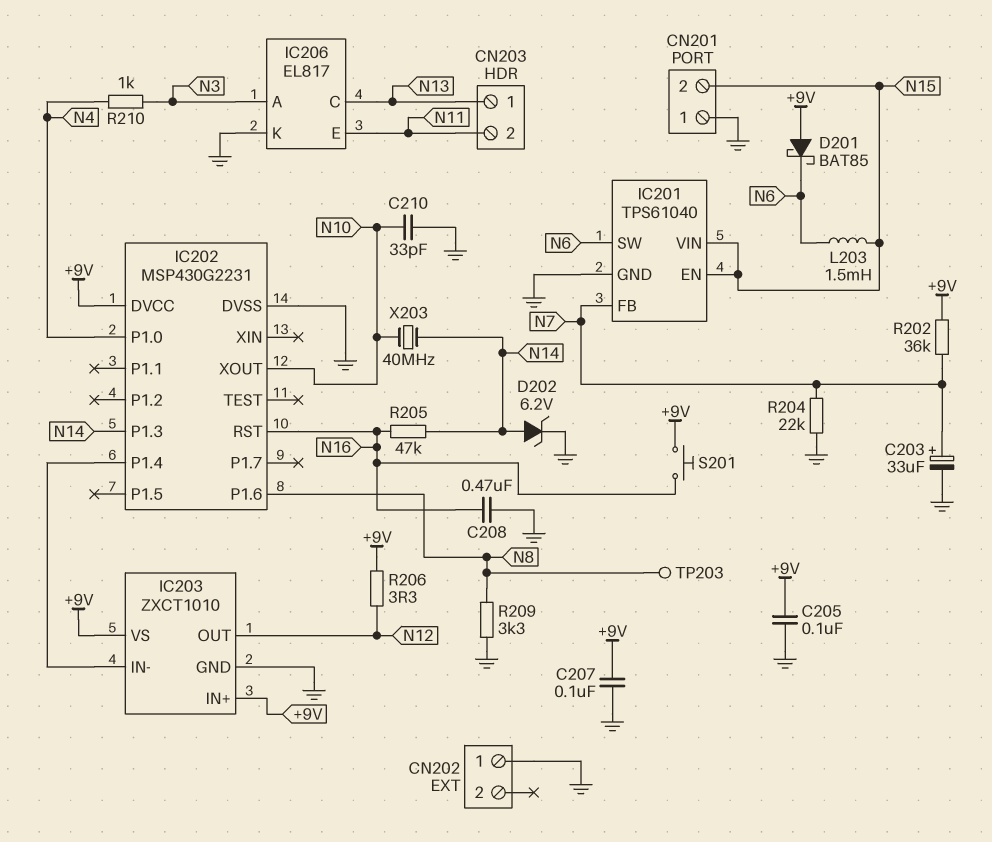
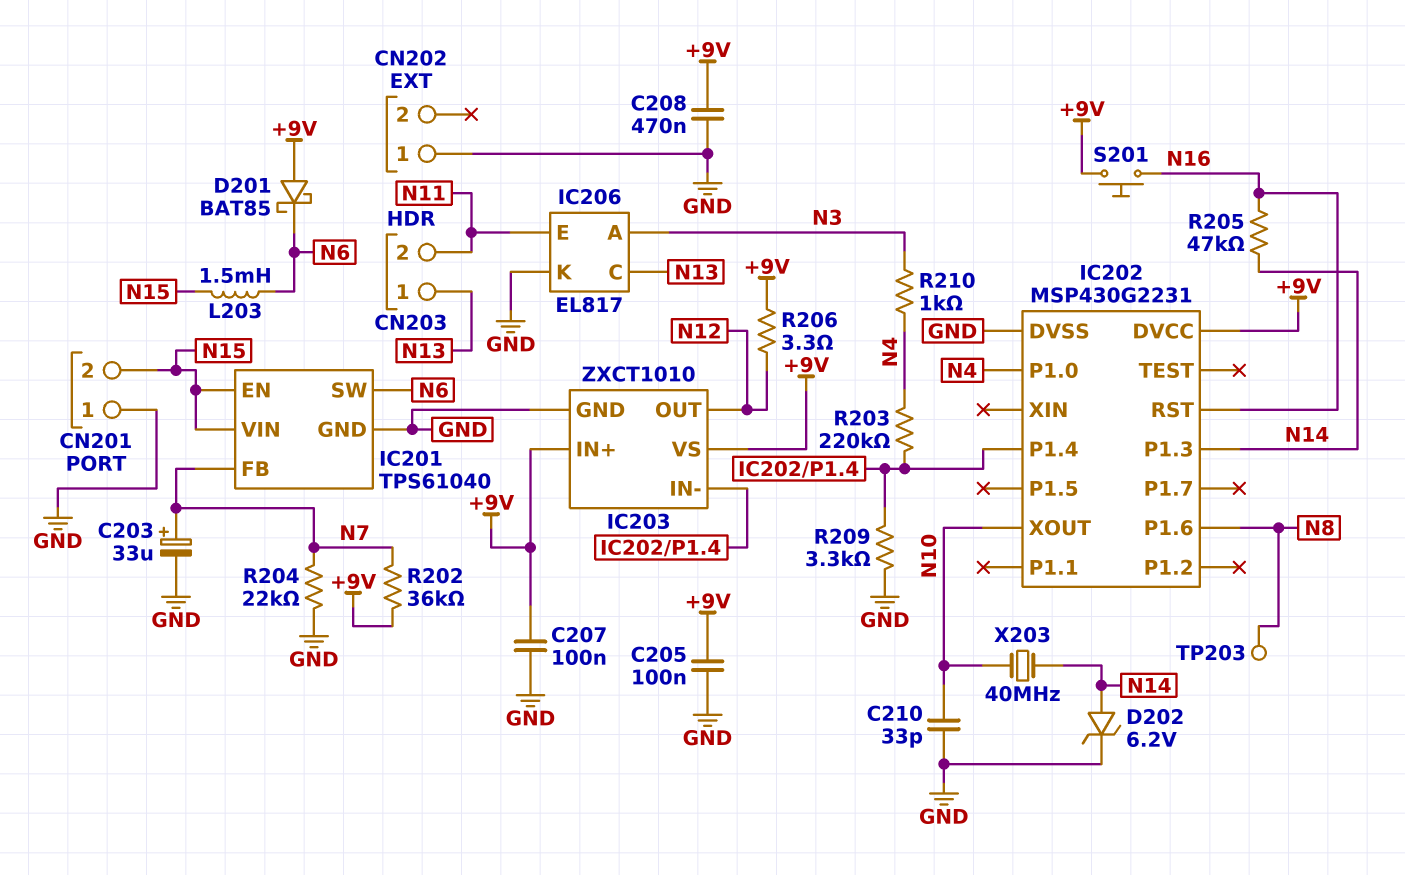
C208: 470nF (GND, N16) -> 470nF (+9V, GND)
R203: none -> 220k (IC202/P1.4, N4)
R209: 3.3k (GND, N8) -> 3.3k (GND, IC202/P1.4)

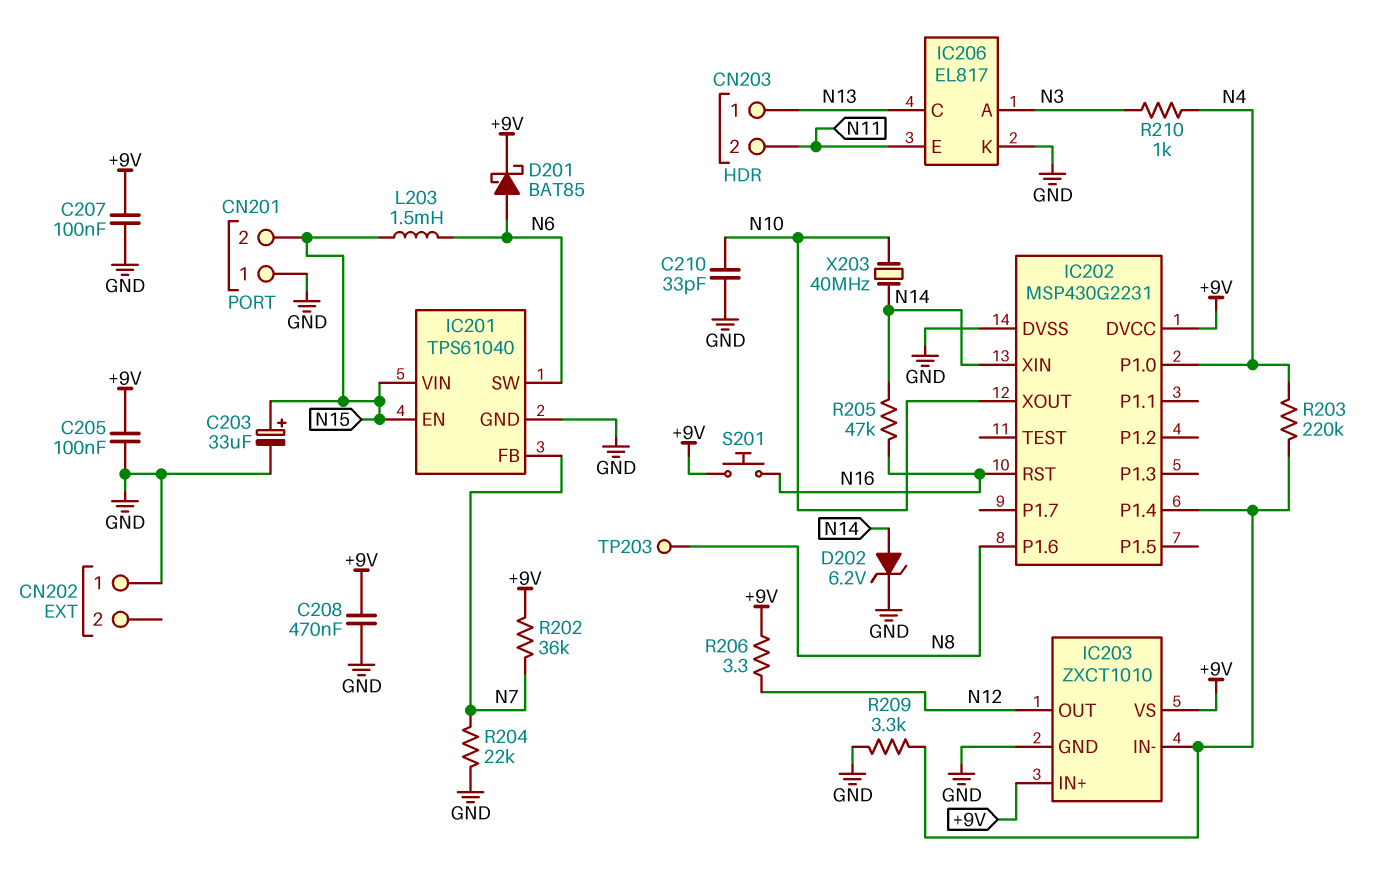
C203: 33uF (plus N7, minus GND) -> 33uF (plus N15, minus GND)
D201: schottky BAT85 (A +9V, K N6) -> schottky BAT85 (A N6, K +9V)
IC202 pin P1.3: N14 -> none
IC202 pin XIN: none -> N14

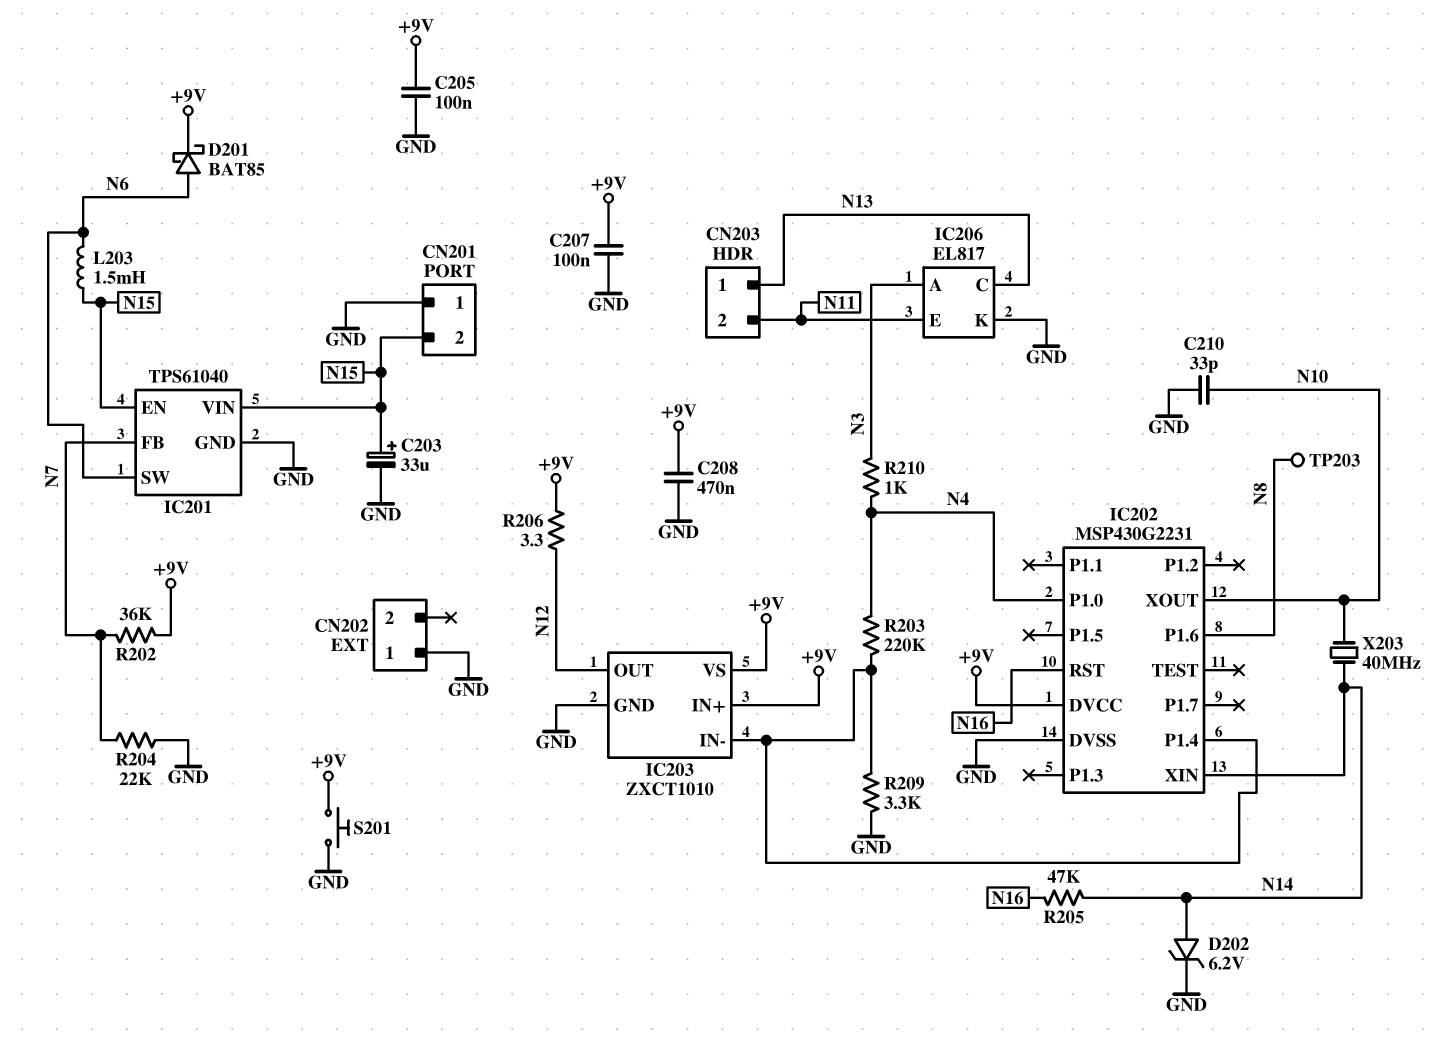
S201: button (+9V, N16) -> button (+9V, GND)

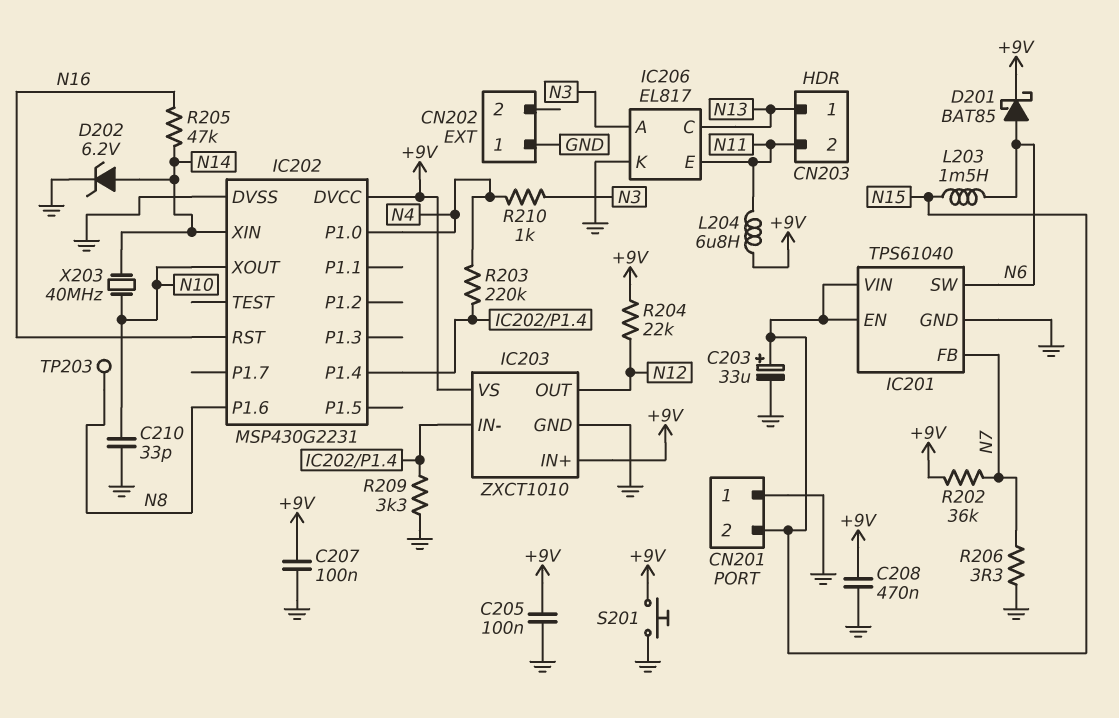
L204: none -> 6.8uH (+9V, N11)
R204: 22k (GND, N7) -> 22k (+9V, N12)
R206: 3.3 (+9V, N12) -> 3.3 (GND, N7)

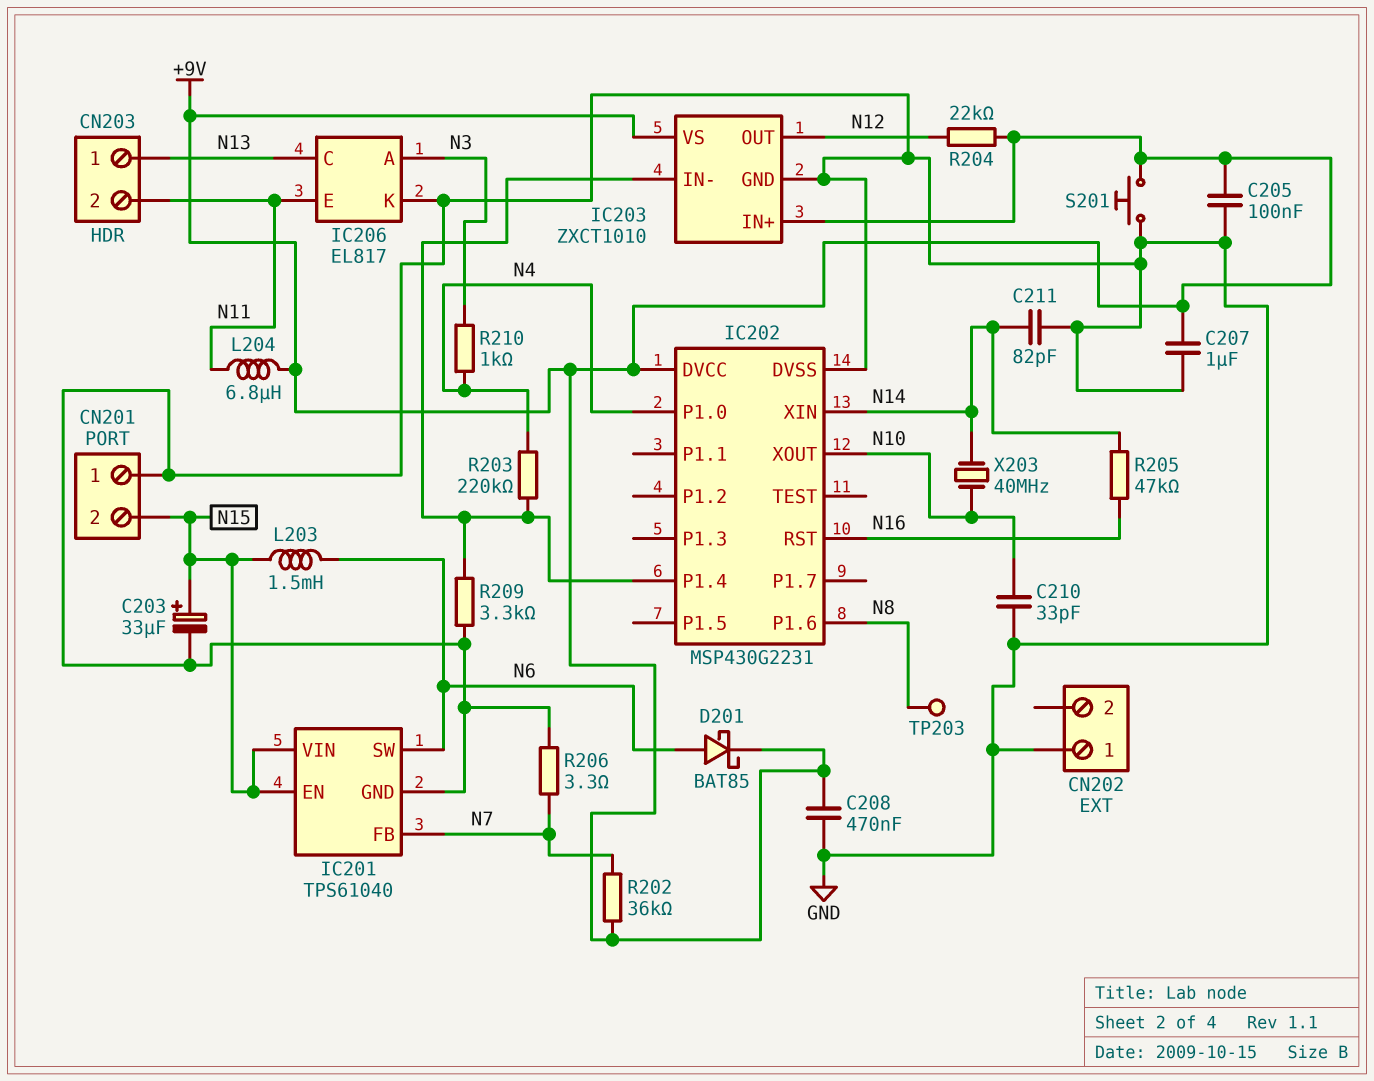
C207: 100nF (+9V, GND) -> 1uF (+9V, GND)
C211: none -> 82pF (GND, N14)
D202: zener 6.2V (A N14, K GND) -> none

